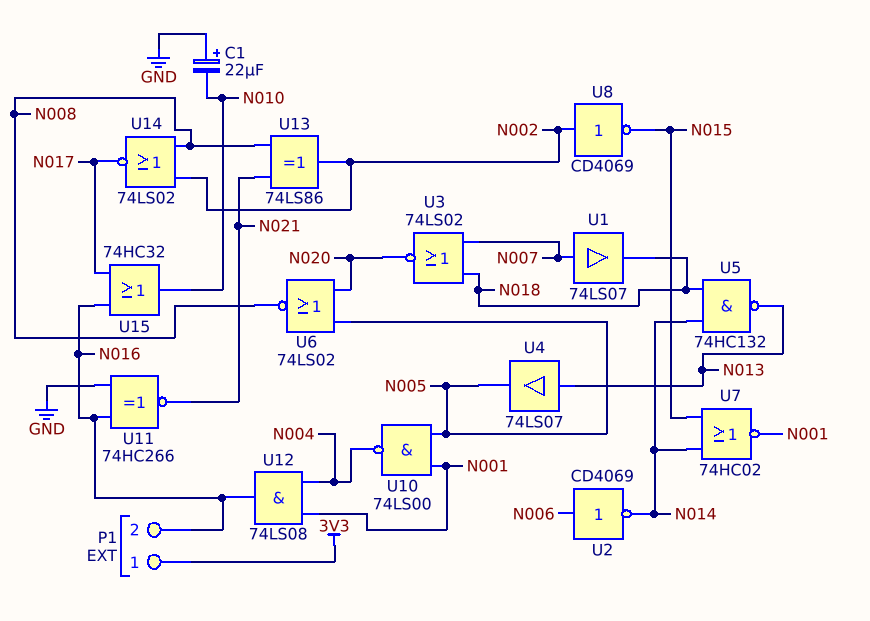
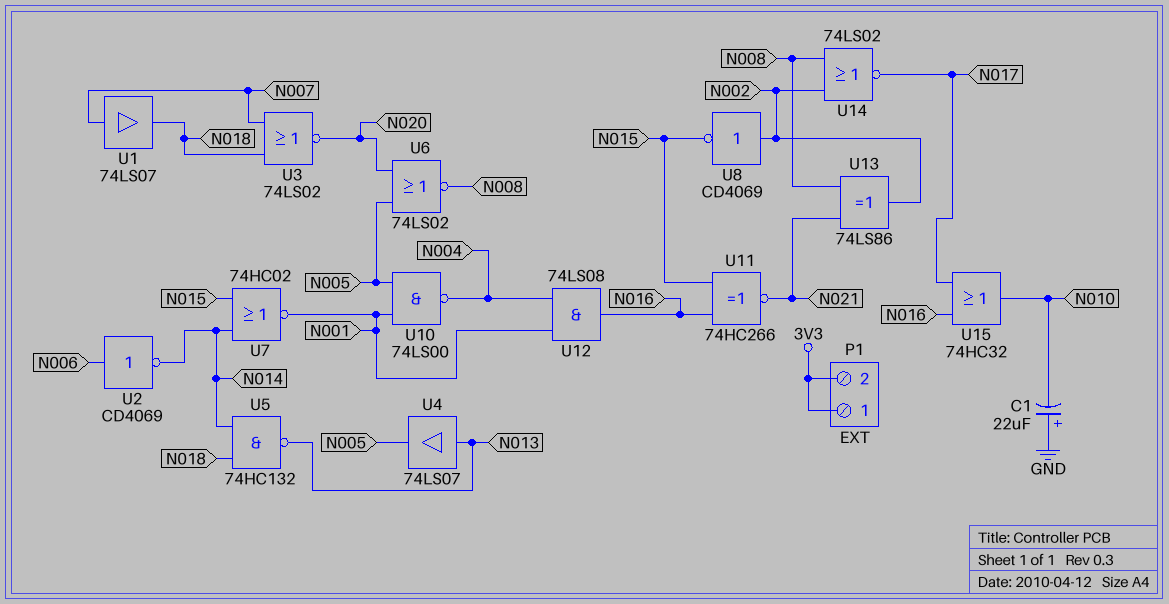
P1 pin 2: N016 -> 3V3
U11: XNOR 74HC266 (in GND, in N016, out N021) -> XNOR 74HC266 (in N015, in N016, out N021)

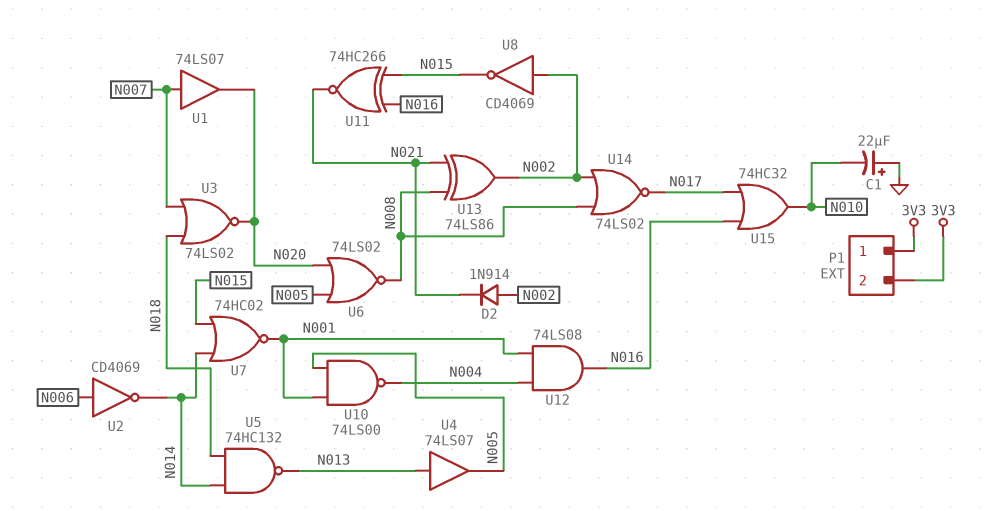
D2: none -> diode 1N914 (A N002, K N021)
U1: buffer 74LS07 (in N007, out N018) -> buffer 74LS07 (in N007, out N020)

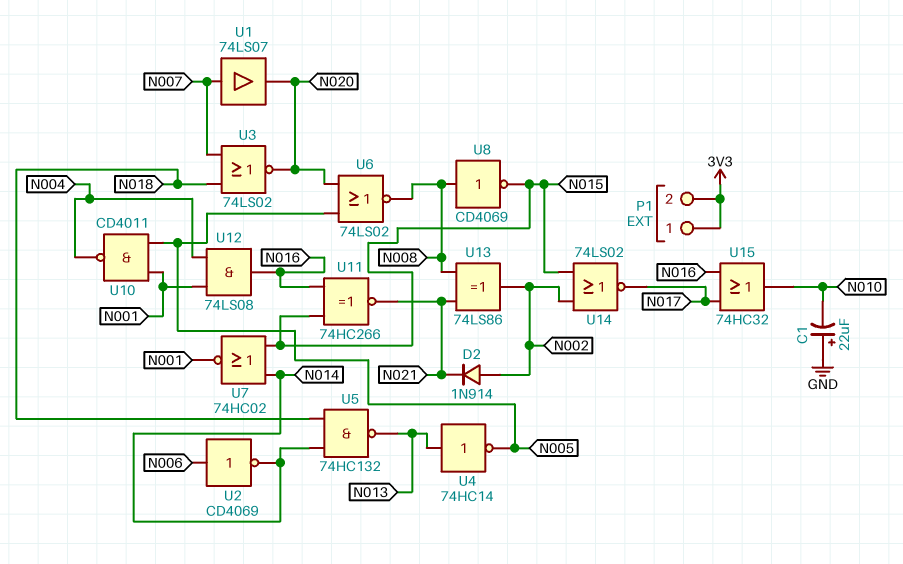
U4: buffer 74LS07 (in N013, out N005) -> NOT 74HC14 (in N013, out N005)
U8: NOT CD4069 (in N002, out N015) -> NOT CD4069 (in N008, out N015)
U10: NAND 74LS00 (in N001, in N005, out N004) -> NAND CD4011 (in N001, in N005, out N004)
U14: NOR 74LS02 (in N002, in N008, out N017) -> NOR 74LS02 (in N002, in N015, out N017)

